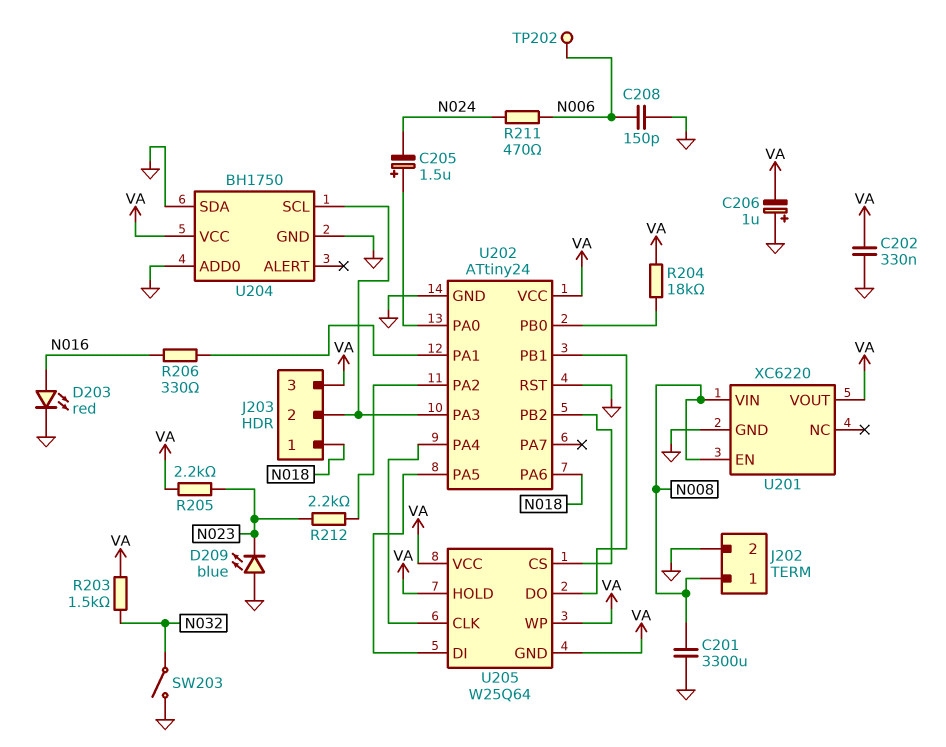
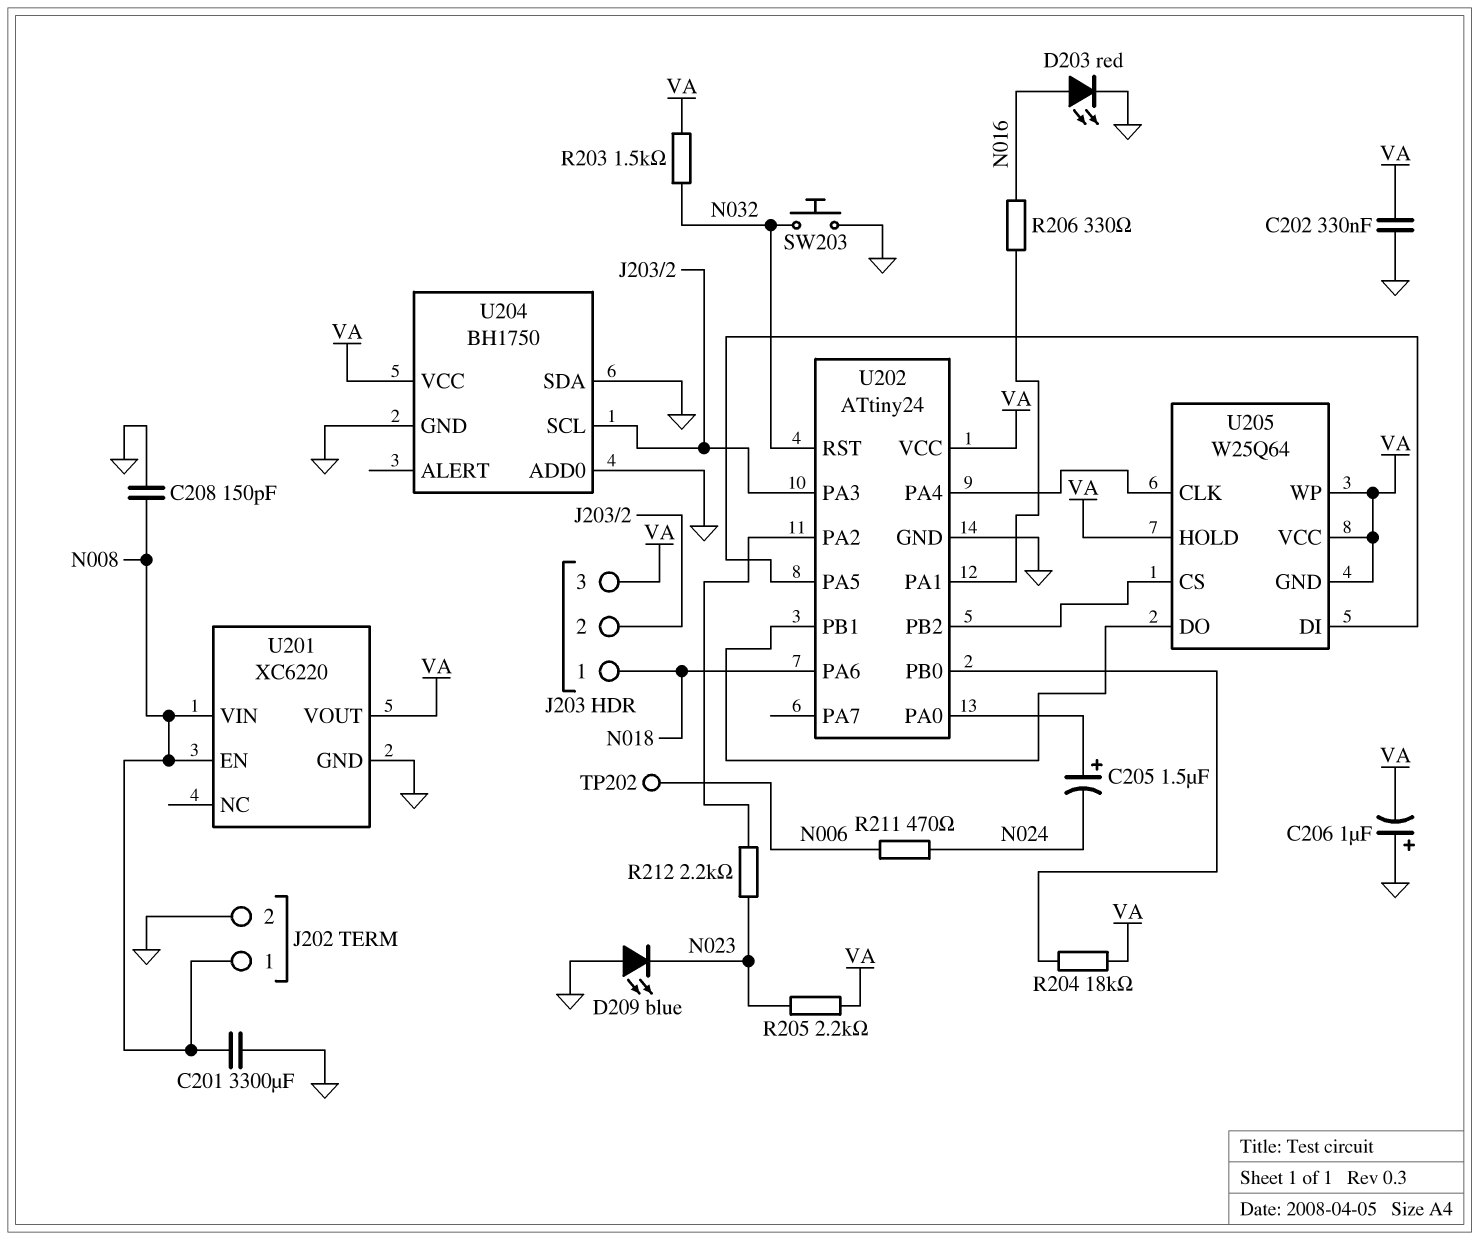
C208: 150pF (GND, N006) -> 150pF (GND, N008)
SW203: switch (GND, N032) -> button (GND, N032)
U202 pin RST: GND -> N032

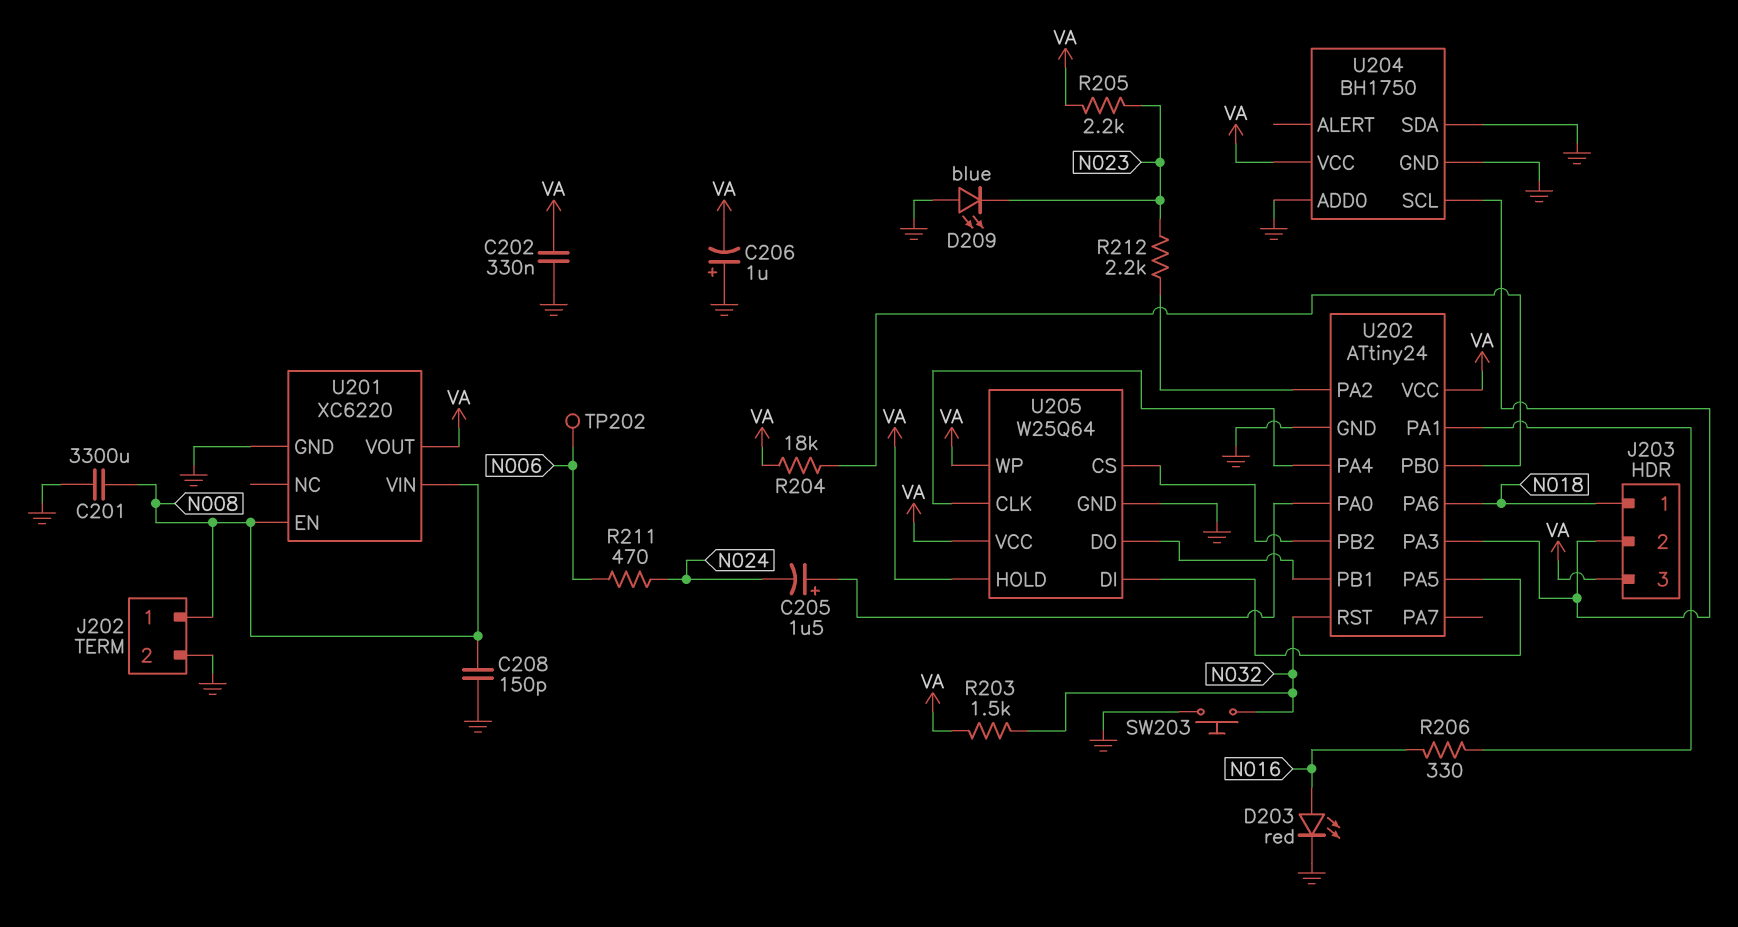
U205 pin GND: VA -> GND

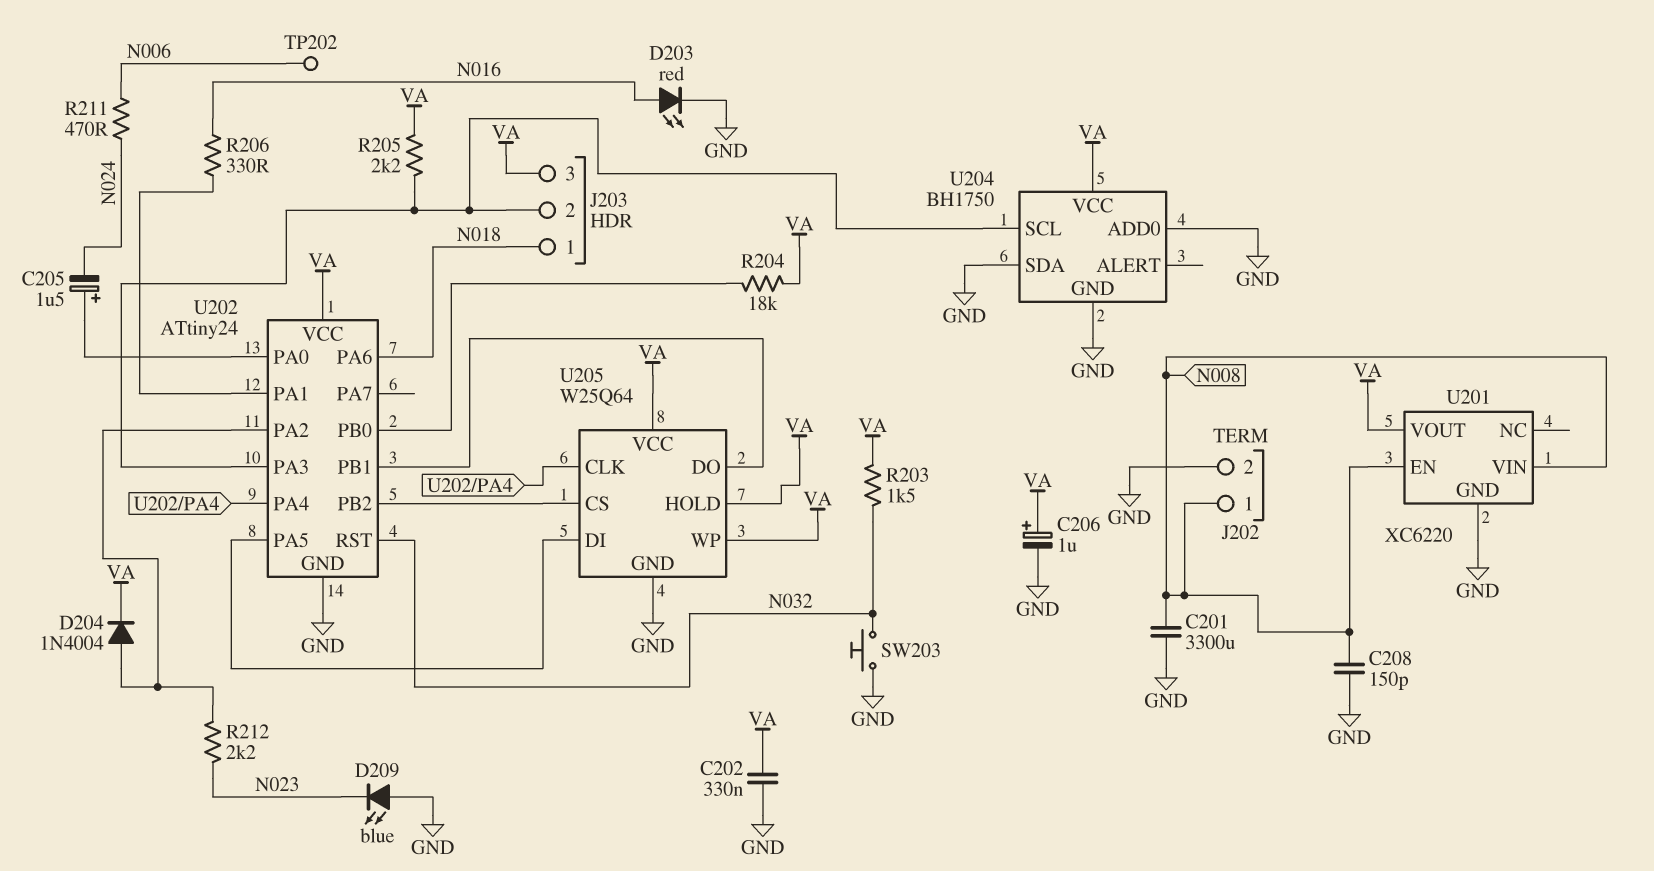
C206: 1uF (plus GND, minus VA) -> 1uF (plus VA, minus GND)
D204: none -> diode 1N4004 (A U202/PA2, K VA)
R205: 2.2k (N023, VA) -> 2.2k (J203/2, VA)

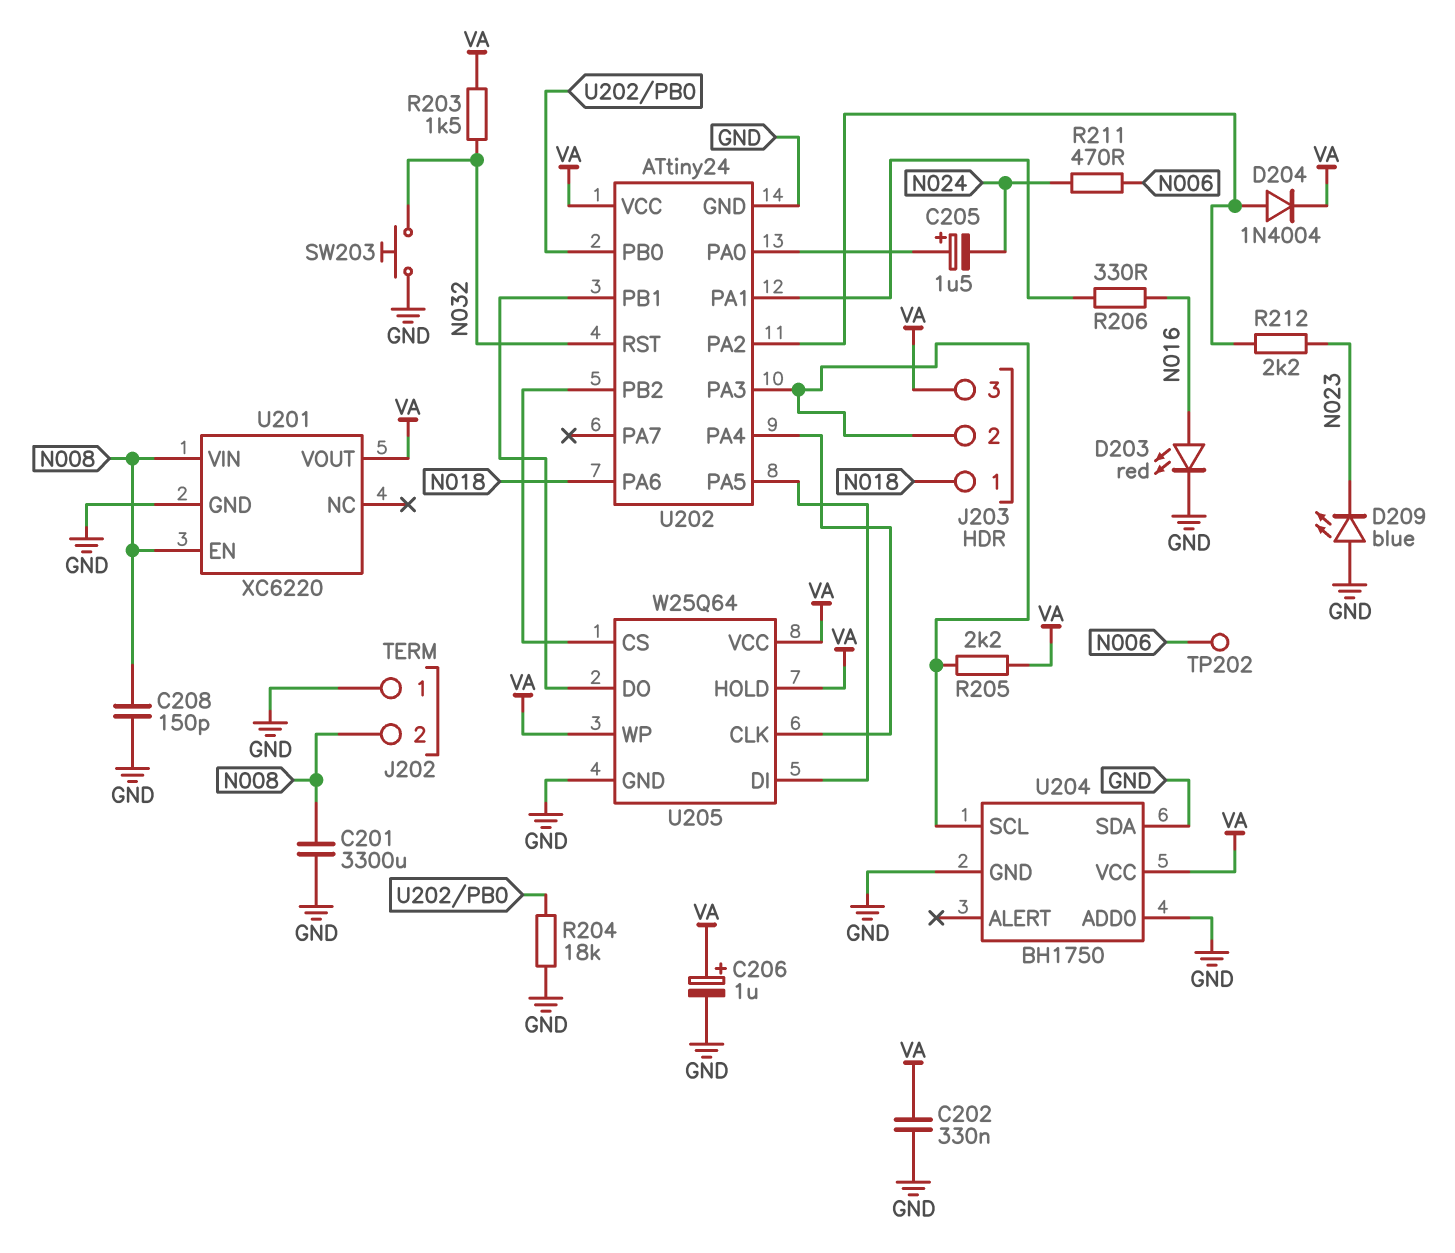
J202 pin 1: N008 -> GND
J202 pin 2: GND -> N008
R204: 18k (U202/PB0, VA) -> 18k (GND, U202/PB0)

